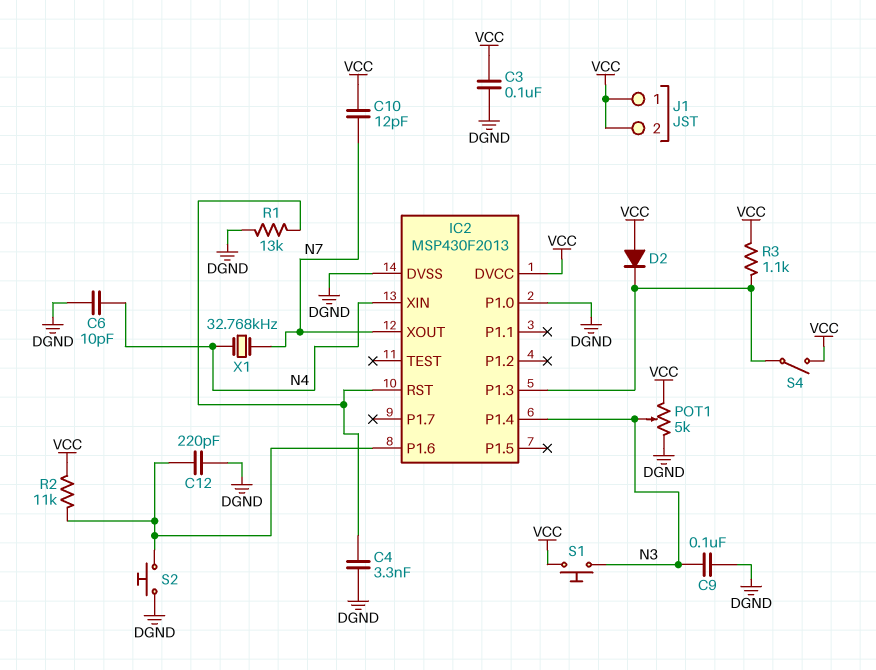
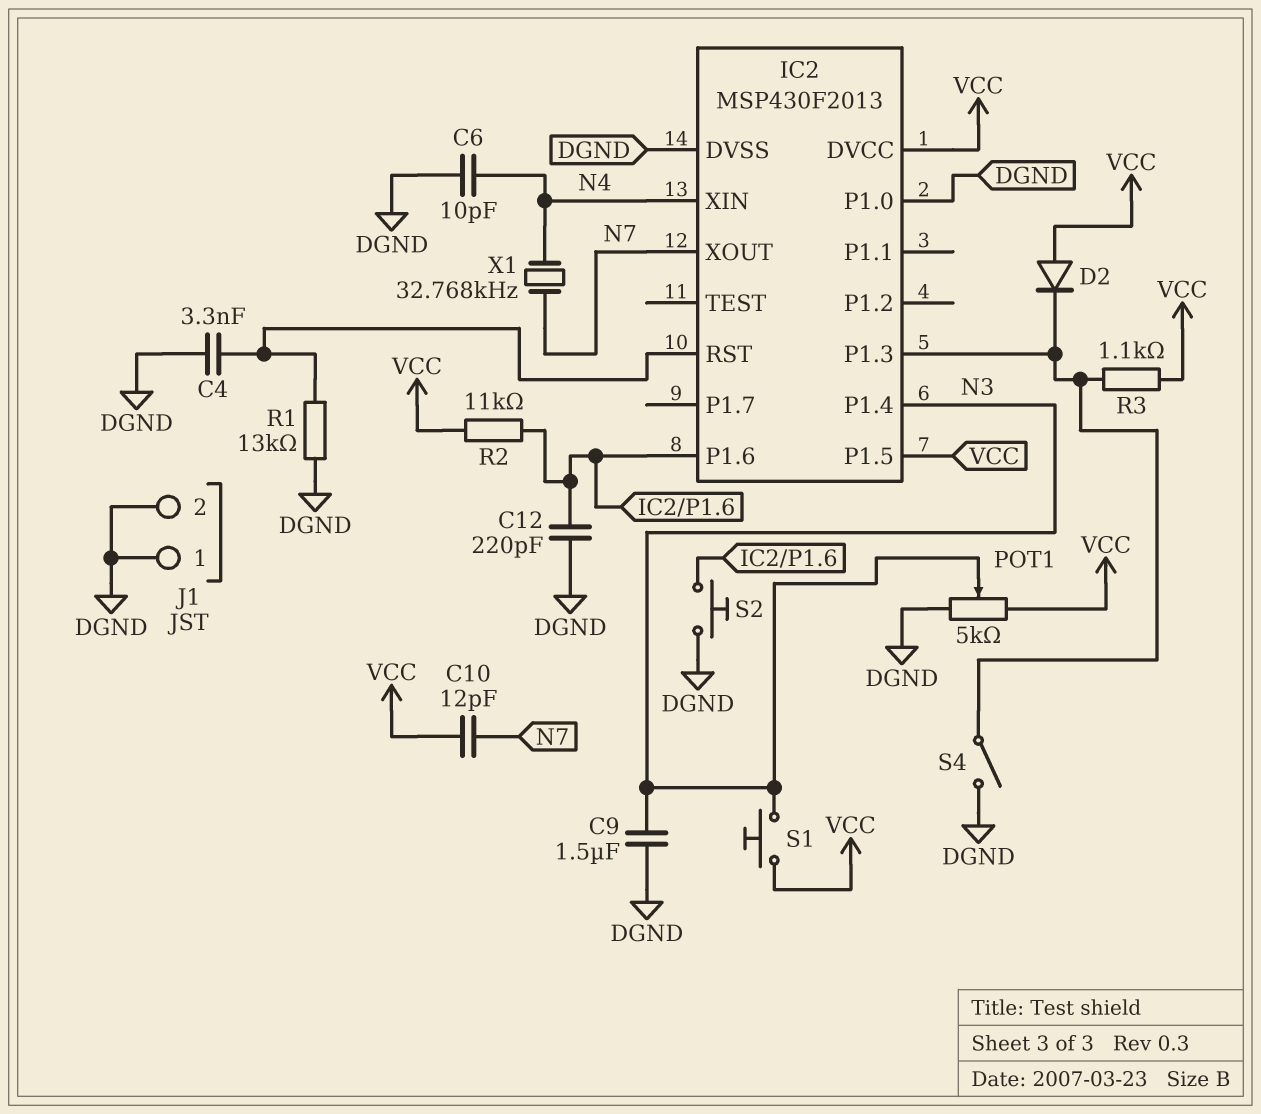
C3: 100nF (DGND, VCC) -> none
C9: 100nF (DGND, N3) -> 1.5uF (DGND, N3)
IC2 pin P1.5: none -> VCC
J1 pin 1: VCC -> DGND
J1 pin 2: VCC -> DGND
S4: switch (IC2/P1.3, VCC) -> switch (DGND, IC2/P1.3)

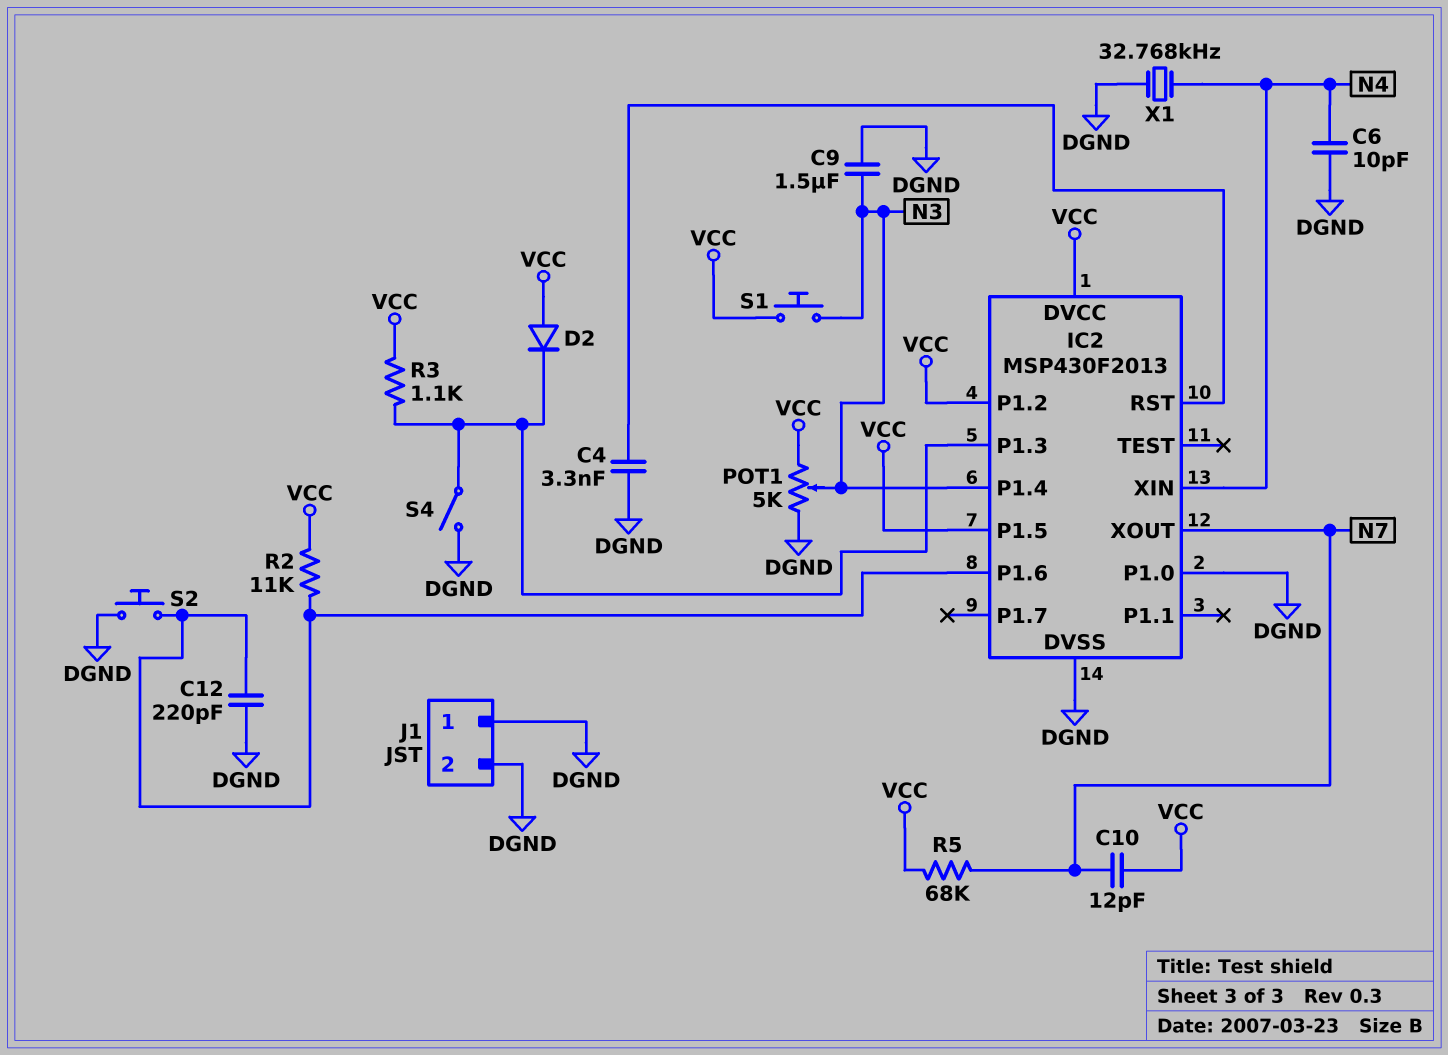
IC2 pin P1.2: none -> VCC
R1: 13k (DGND, IC2/RST) -> none
R5: none -> 68k (N7, VCC)
X1: 32.768kHz (N4, N7) -> 32.768kHz (DGND, N4)

